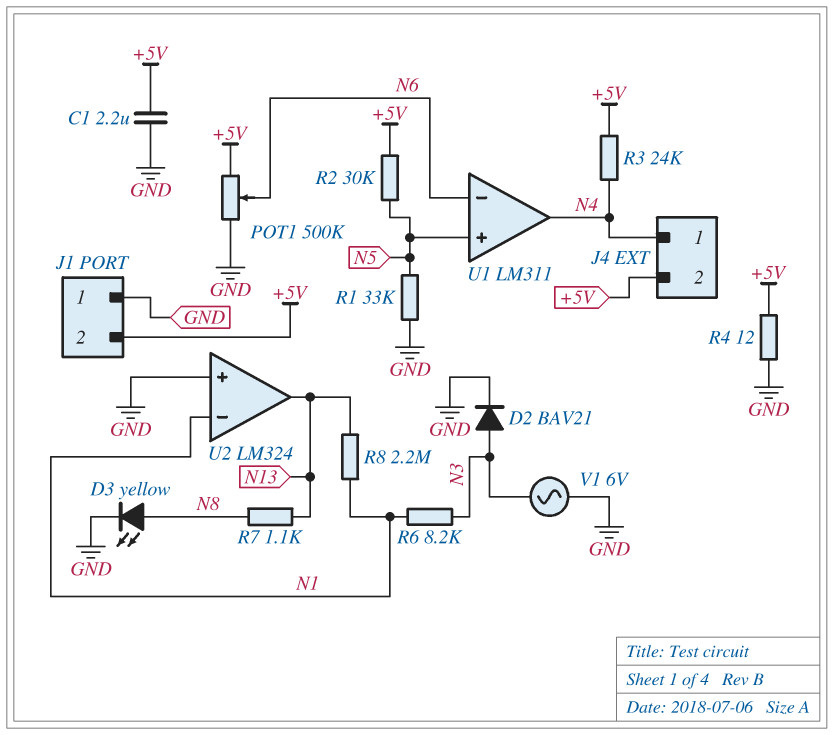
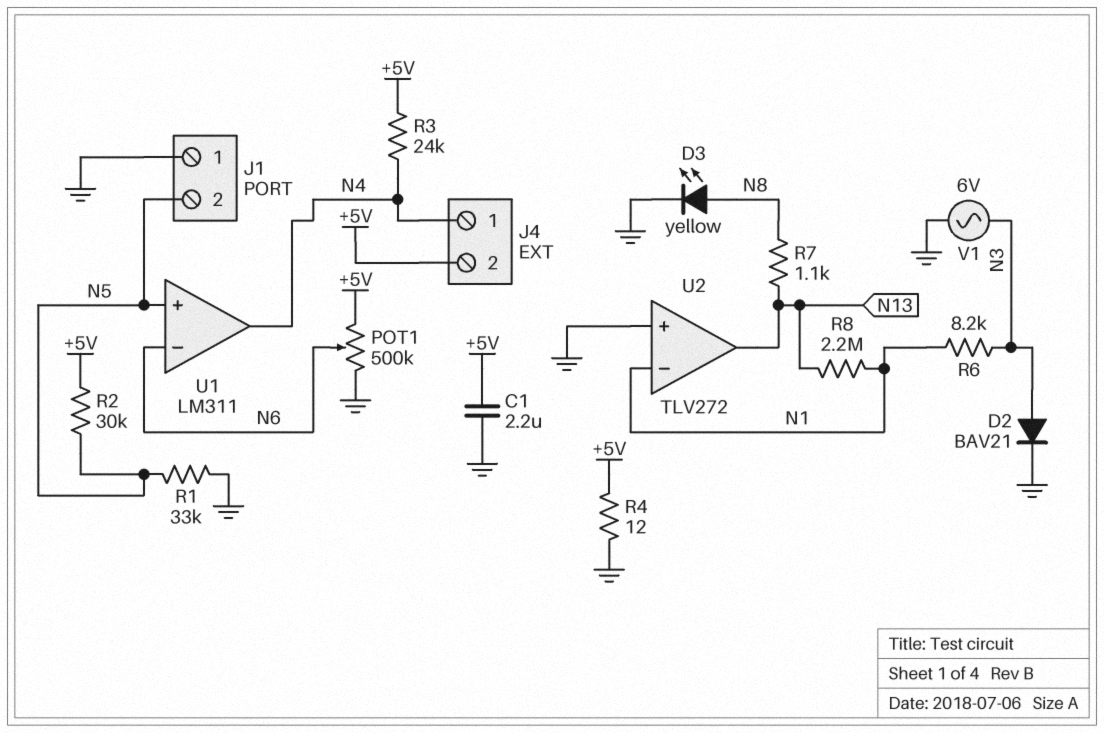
J1 pin 2: +5V -> N5
U2: LM324 -> TLV272

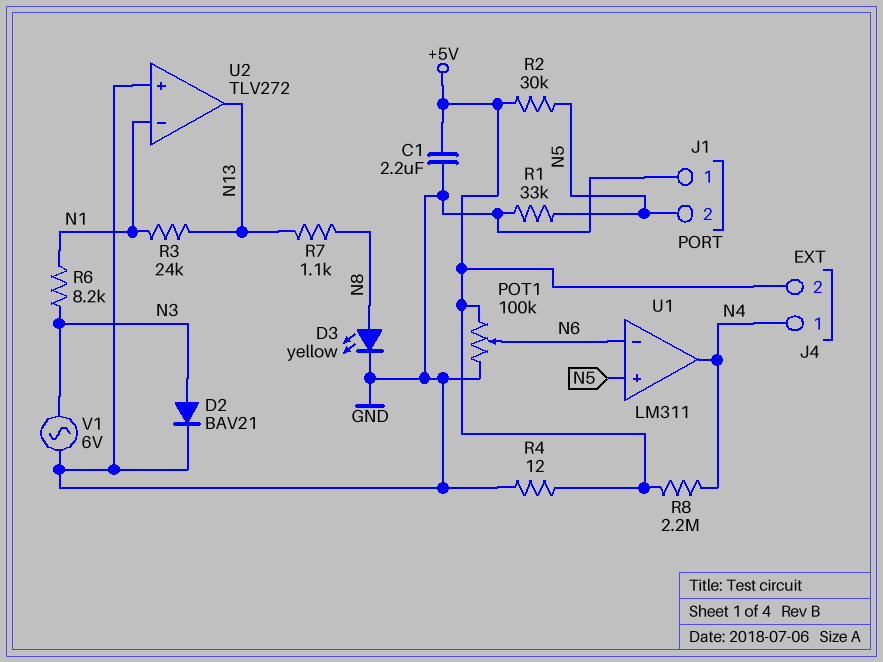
POT1: 500k (+5V, GND, wiper N6) -> 100k (+5V, GND, wiper N6)
R3: 24k (+5V, N4) -> 24k (N1, N13)
R8: 2.2M (N1, N13) -> 2.2M (+5V, N4)

